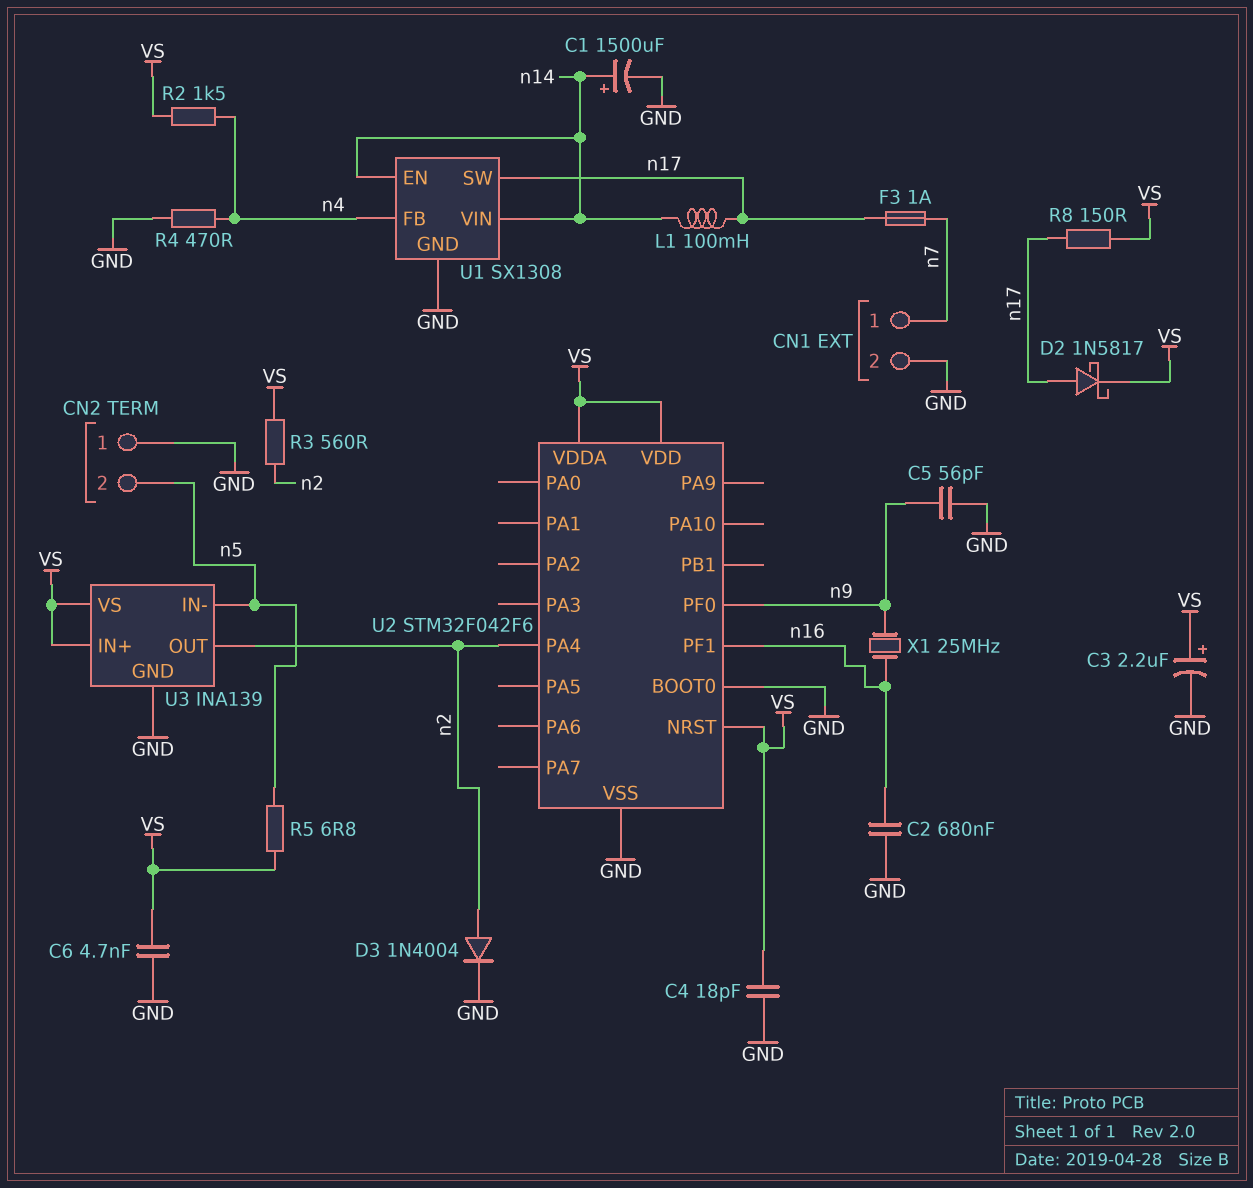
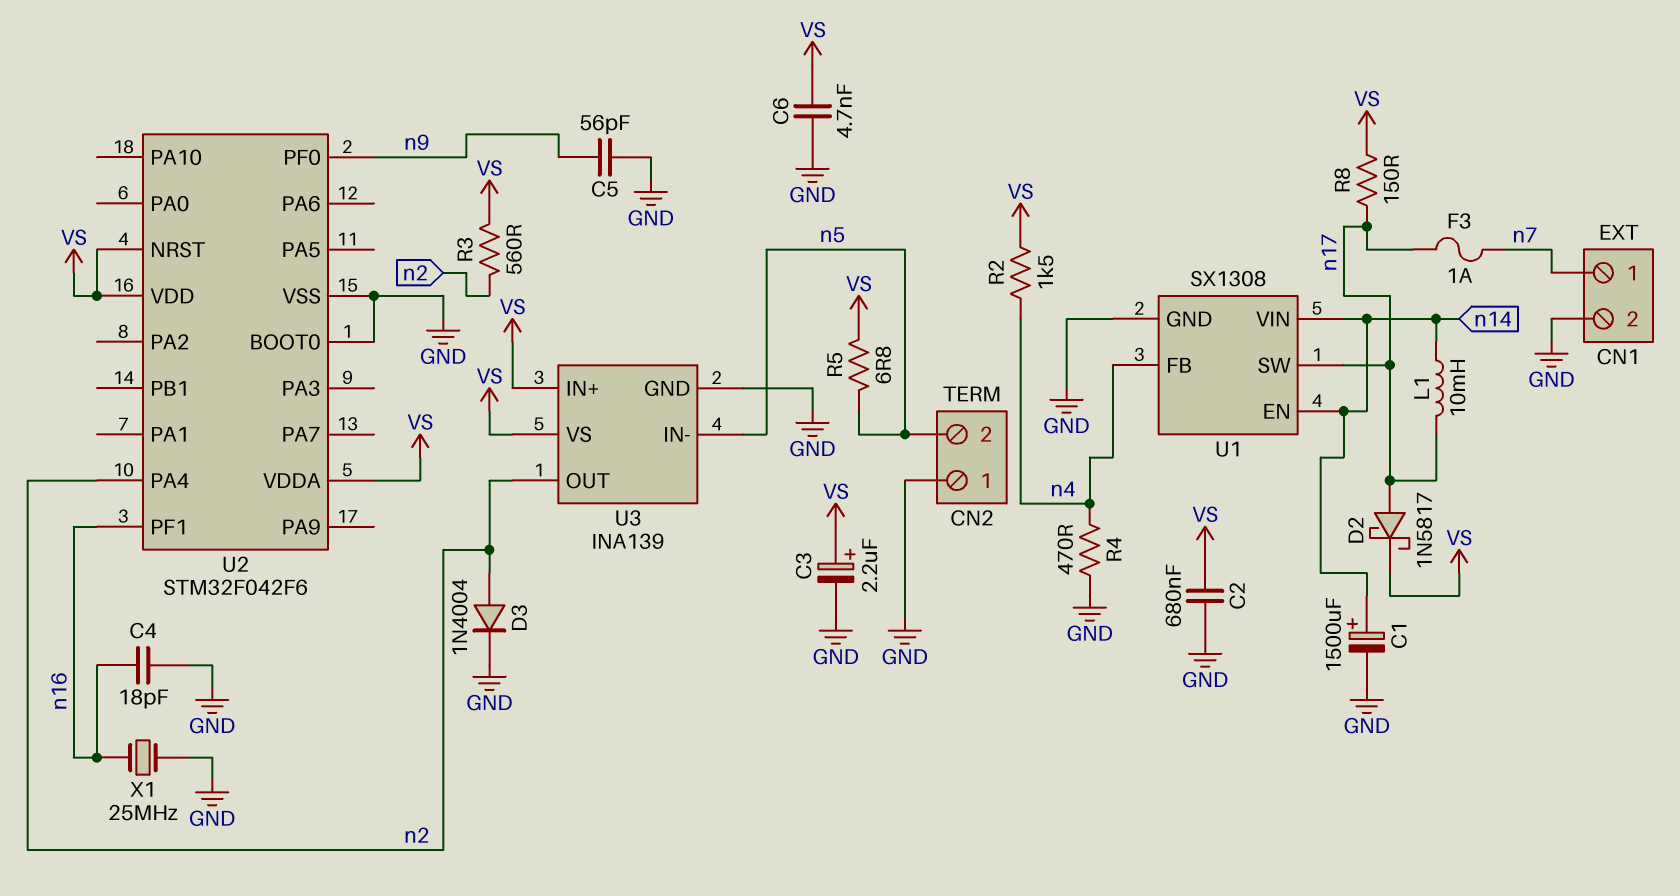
C2: 680nF (GND, n16) -> 680nF (GND, VS)
C4: 18pF (GND, VS) -> 18pF (GND, n16)
L1: 100mH (n14, n17) -> 10mH (n14, n17)
X1: 25MHz (n9, n16) -> 25MHz (GND, n16)

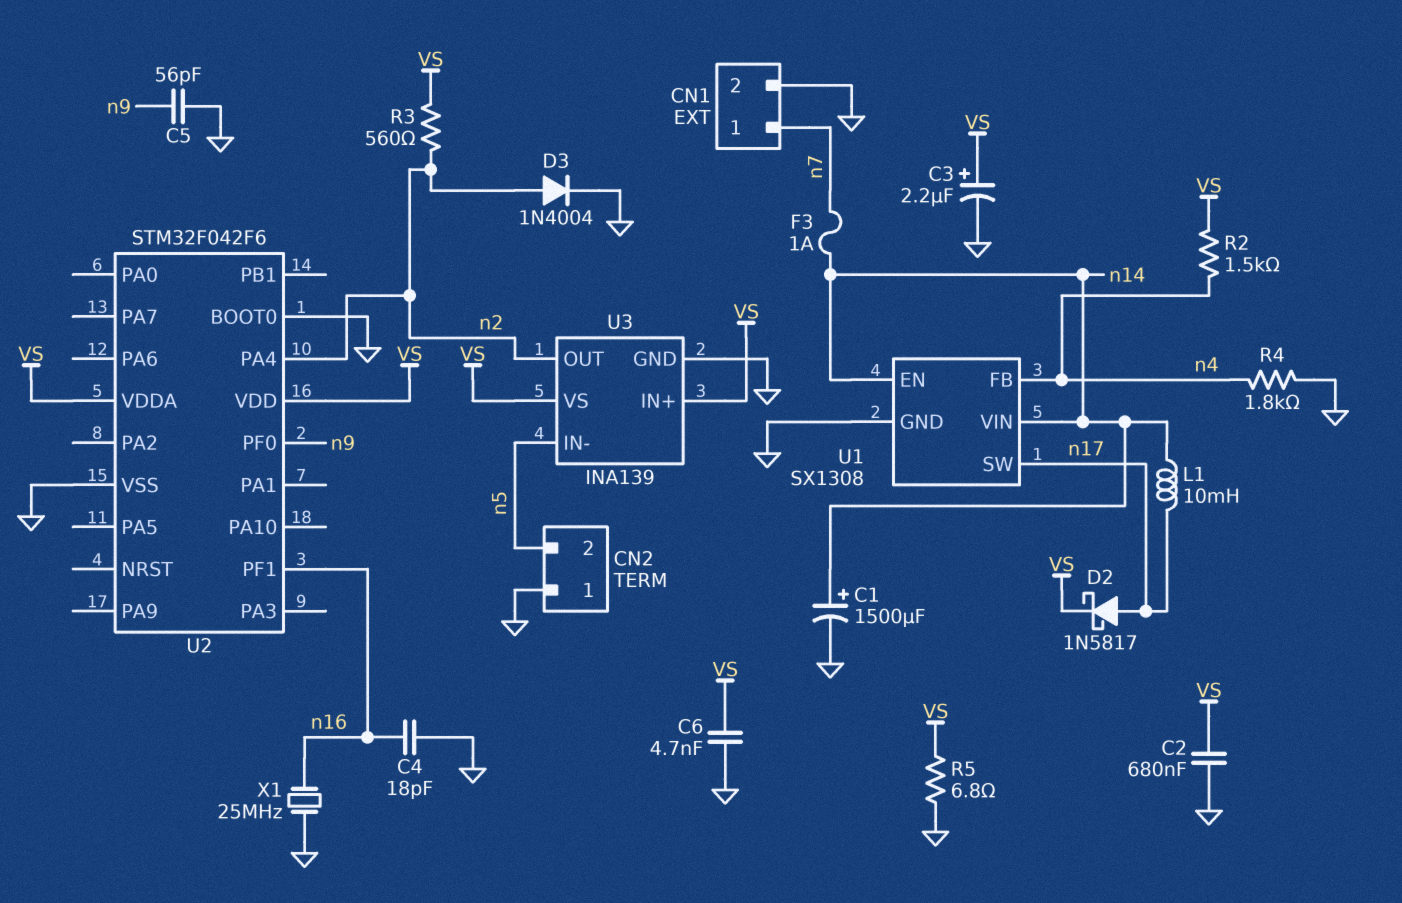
F3: 1A (n7, n17) -> 1A (n7, n14)
R4: 470 (GND, n4) -> 1.8k (GND, n4)
R5: 6.8 (VS, n5) -> 6.8 (GND, VS)
R8: 150 (VS, n17) -> none
U2 pin NRST: VS -> none

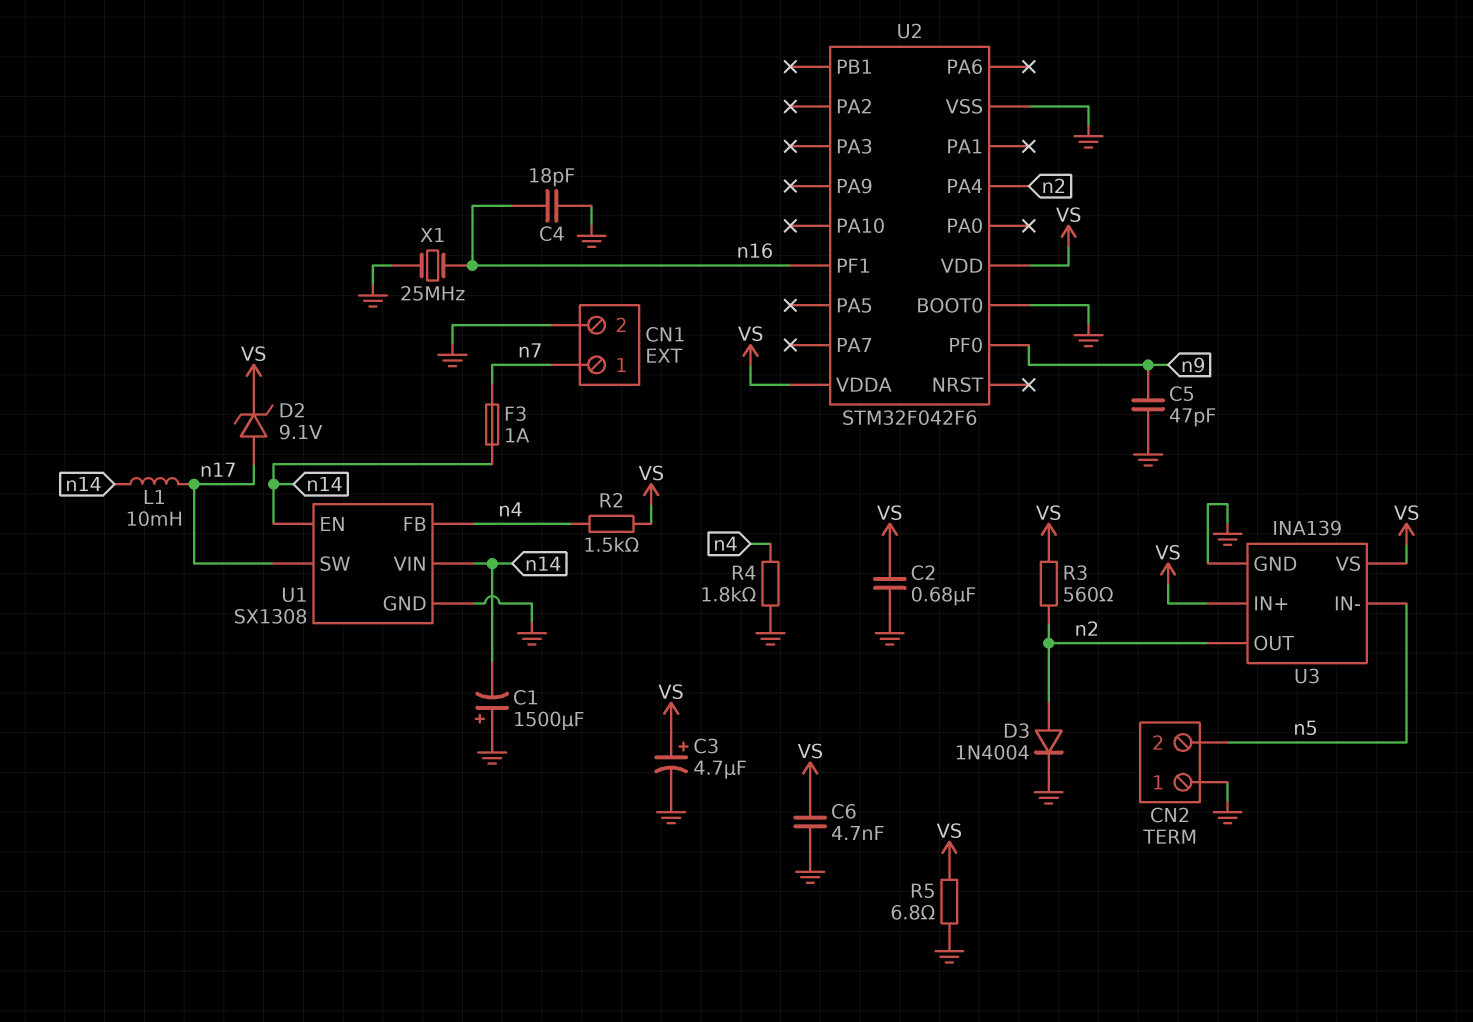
C1: 1500uF (plus n14, minus GND) -> 1500uF (plus GND, minus n14)
C3: 2.2uF (plus VS, minus GND) -> 4.7uF (plus VS, minus GND)
C5: 56pF (GND, n9) -> 47pF (GND, n9)
D2: schottky 1N5817 (A n17, K VS) -> zener 9.1V (A n17, K VS)

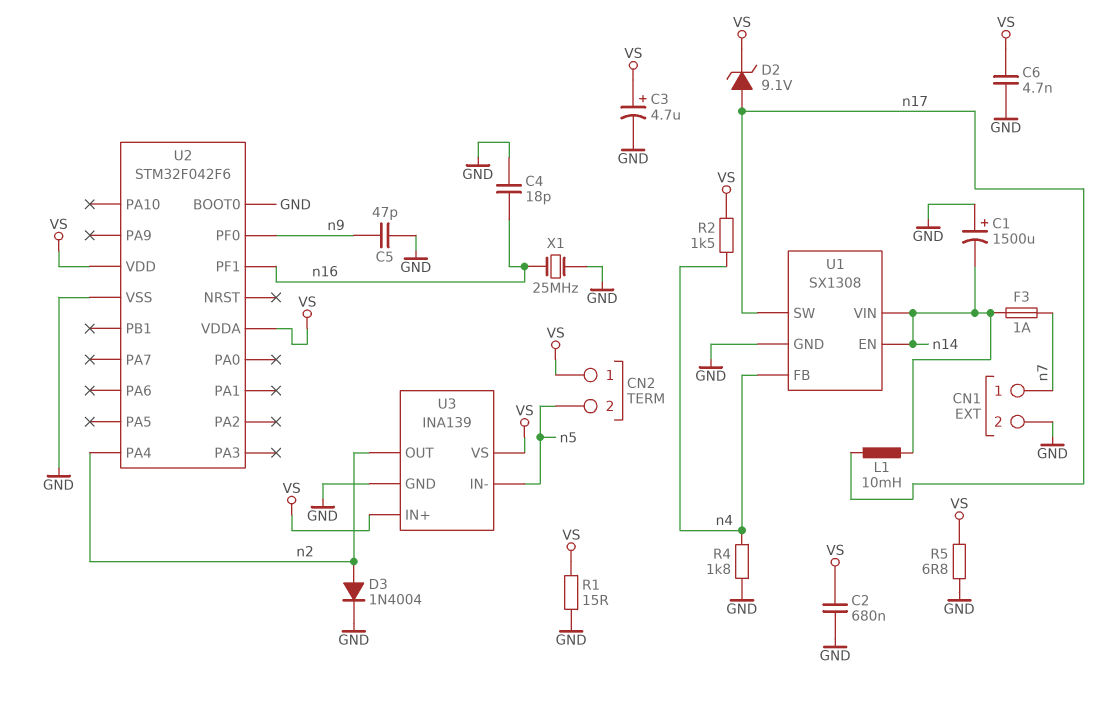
CN2 pin 1: GND -> VS
R1: none -> 15 (GND, VS)
R3: 560 (VS, n2) -> none

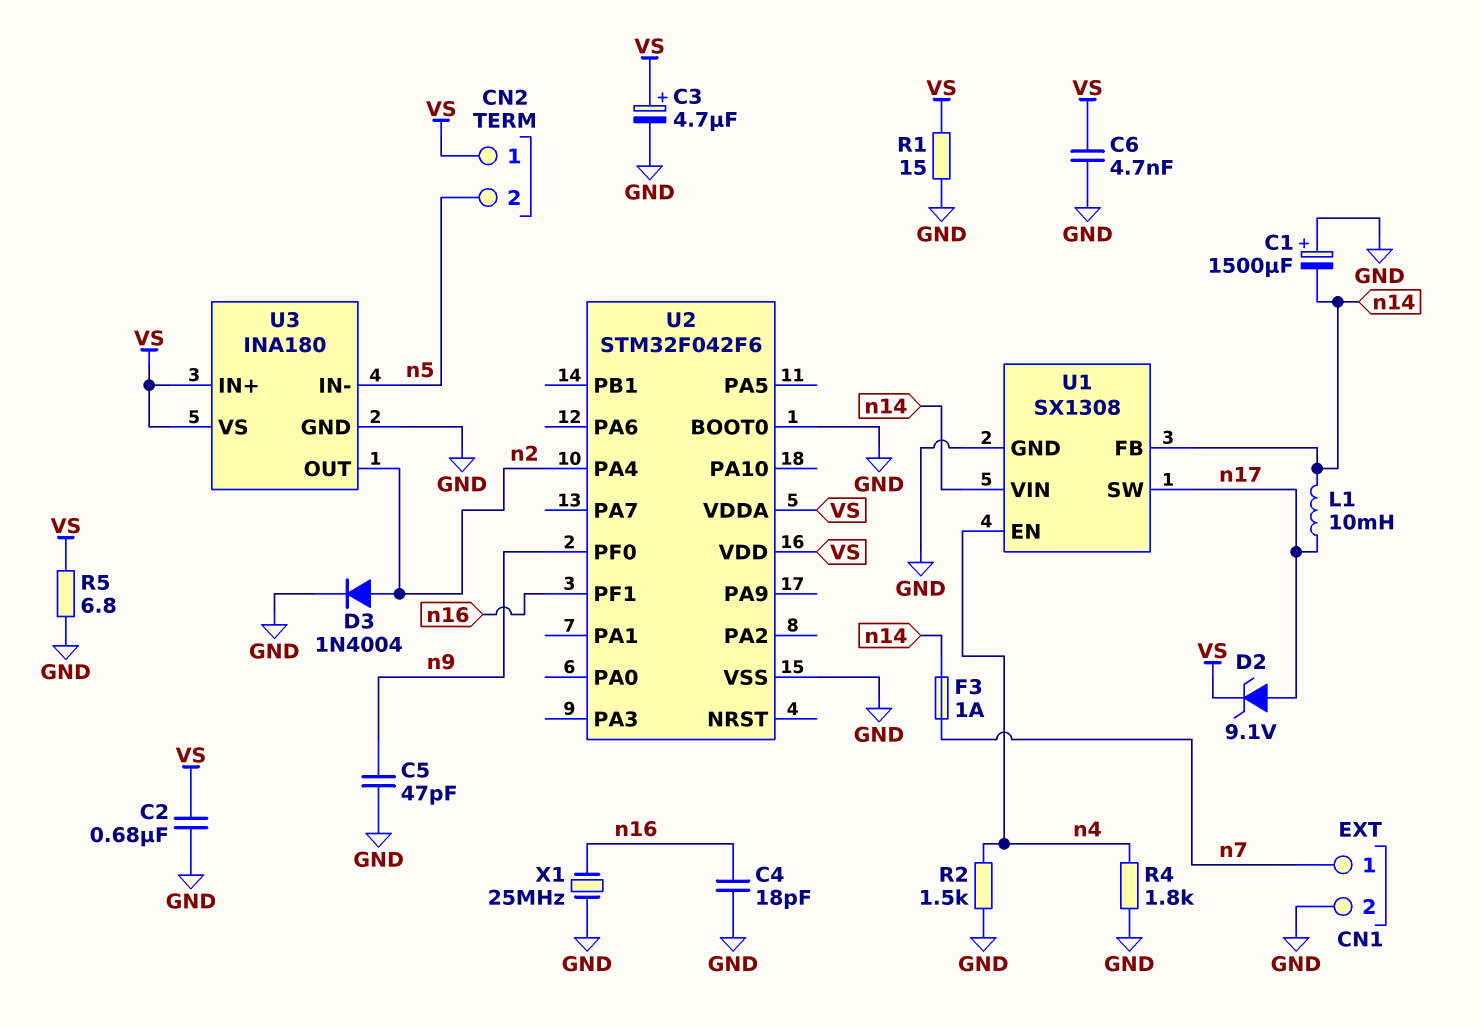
R2: 1.5k (VS, n4) -> 1.5k (GND, n4)
U1 pin EN: n14 -> n4
U1 pin FB: n4 -> n14
U3: INA139 -> INA180

